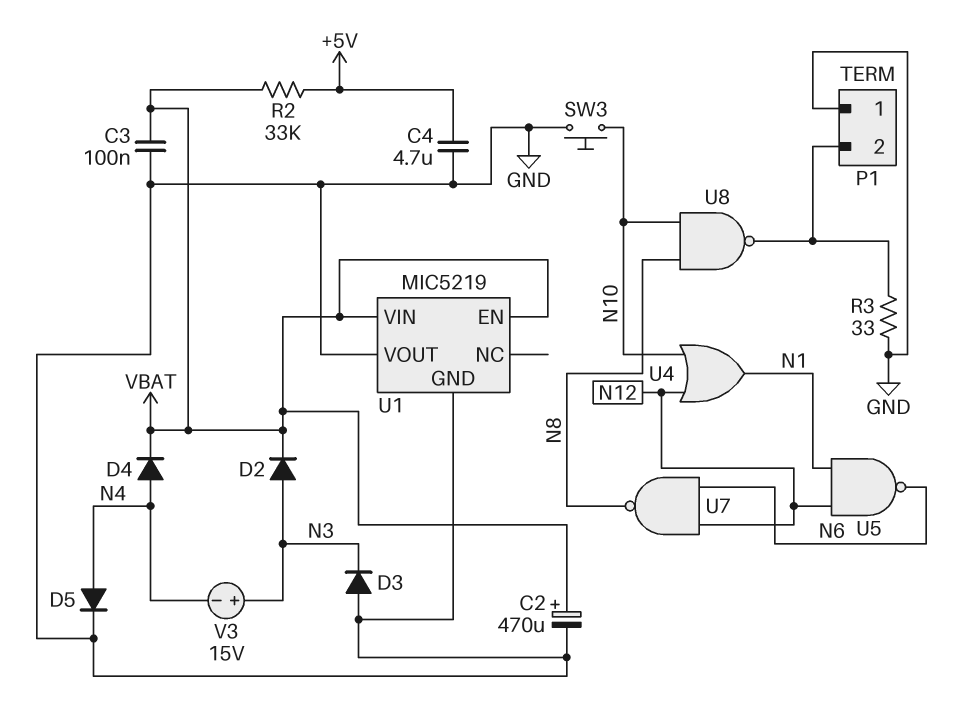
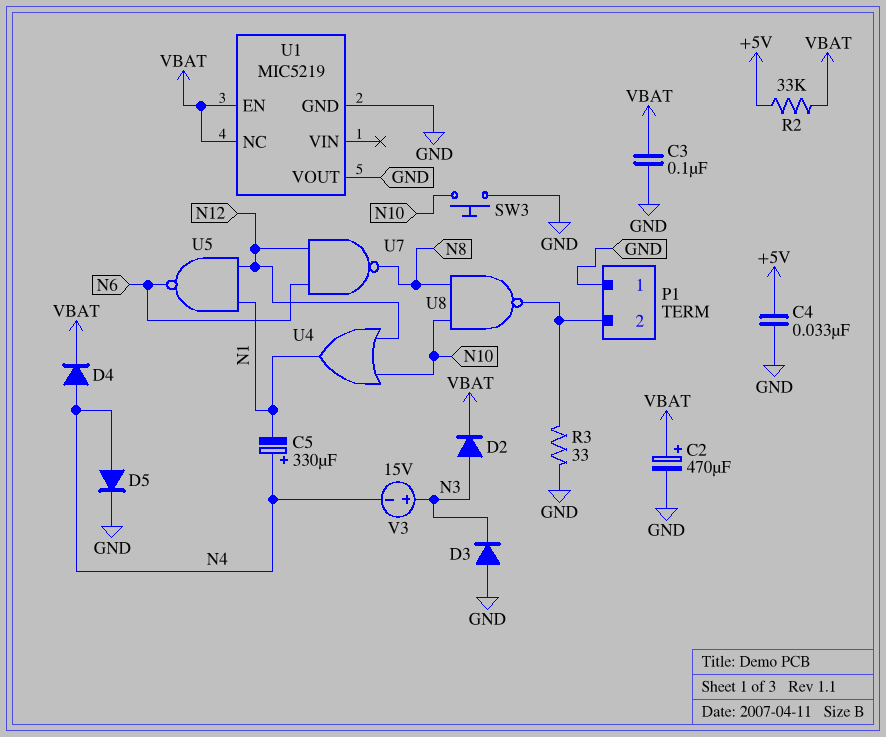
C4: 4.7uF (+5V, GND) -> 33nF (+5V, GND)
C5: none -> 330uF (plus N4, minus N1)
U1 pin NC: none -> VBAT
U1 pin VIN: VBAT -> none

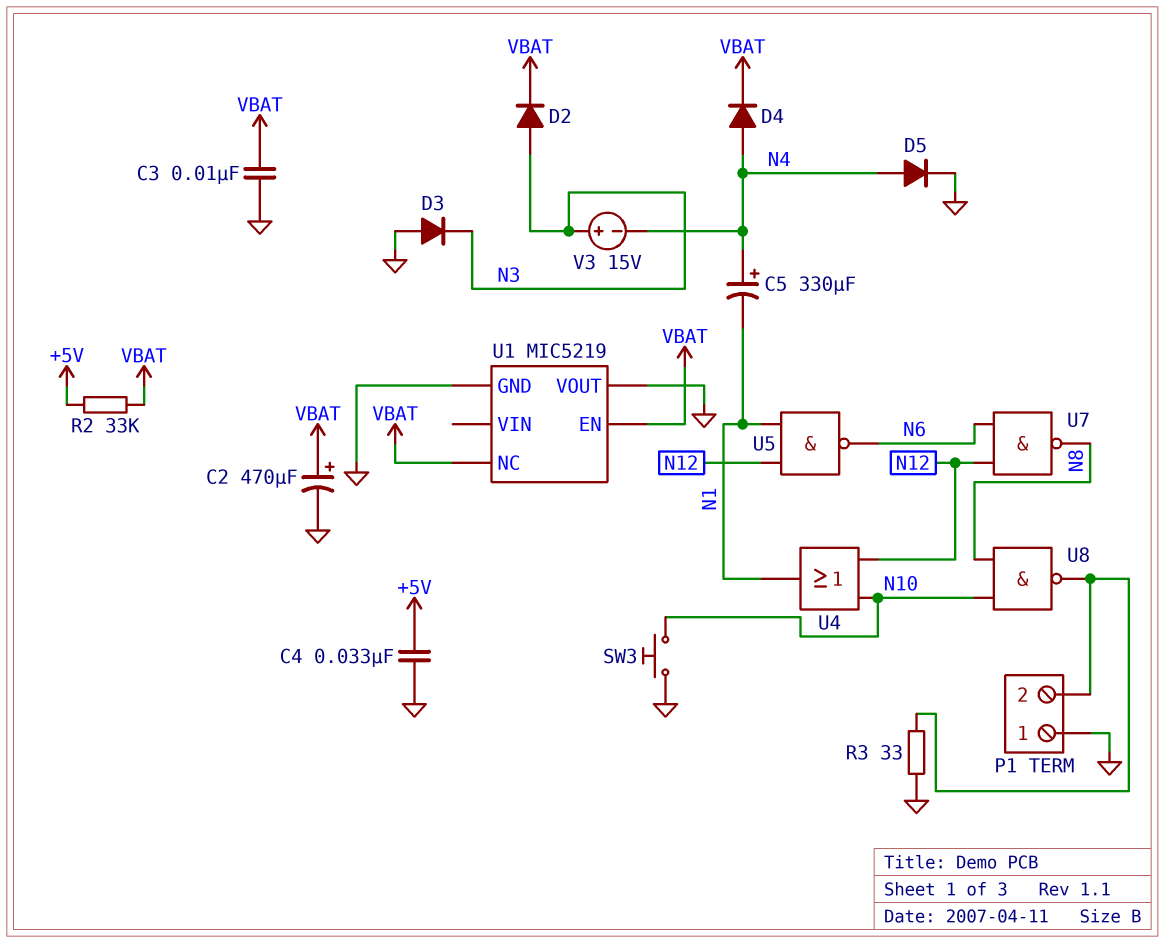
C3: 100nF (GND, VBAT) -> 10nF (GND, VBAT)

